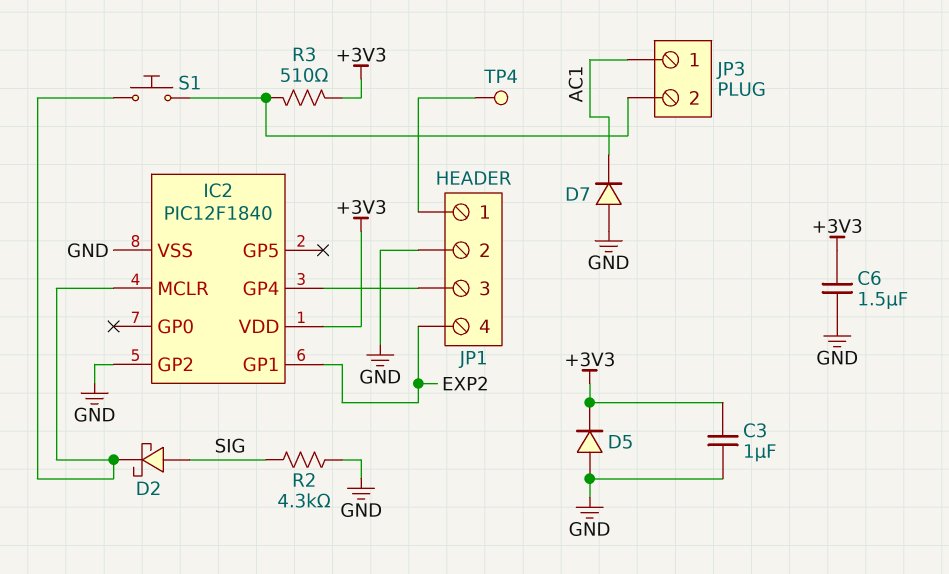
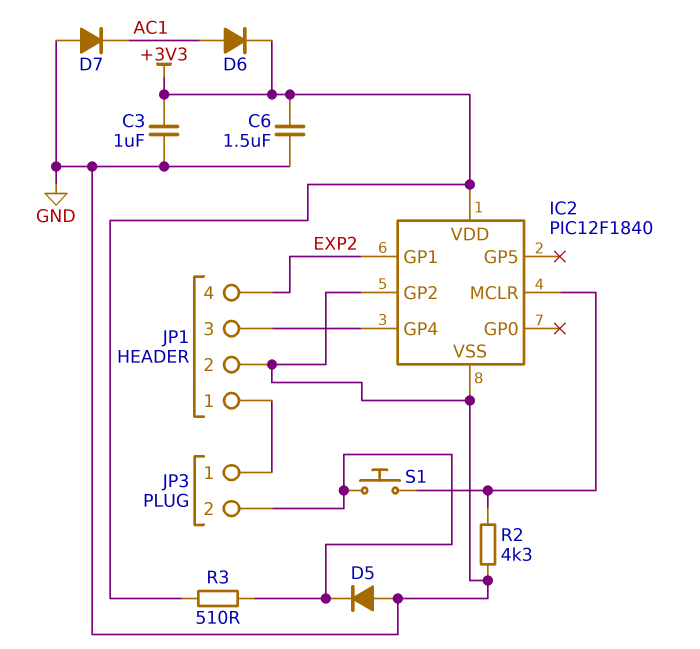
D2: schottky (A SIG, K IC2/MCLR) -> none
D5: diode (A GND, K +3V3) -> diode (A GND, K JP3/2)
D6: none -> diode (A AC1, K +3V3)
JP3 pin 1: AC1 -> JP1/1
R2: 4.3k (GND, SIG) -> 4.3k (GND, IC2/MCLR)
TP4: test point (JP1/1) -> none

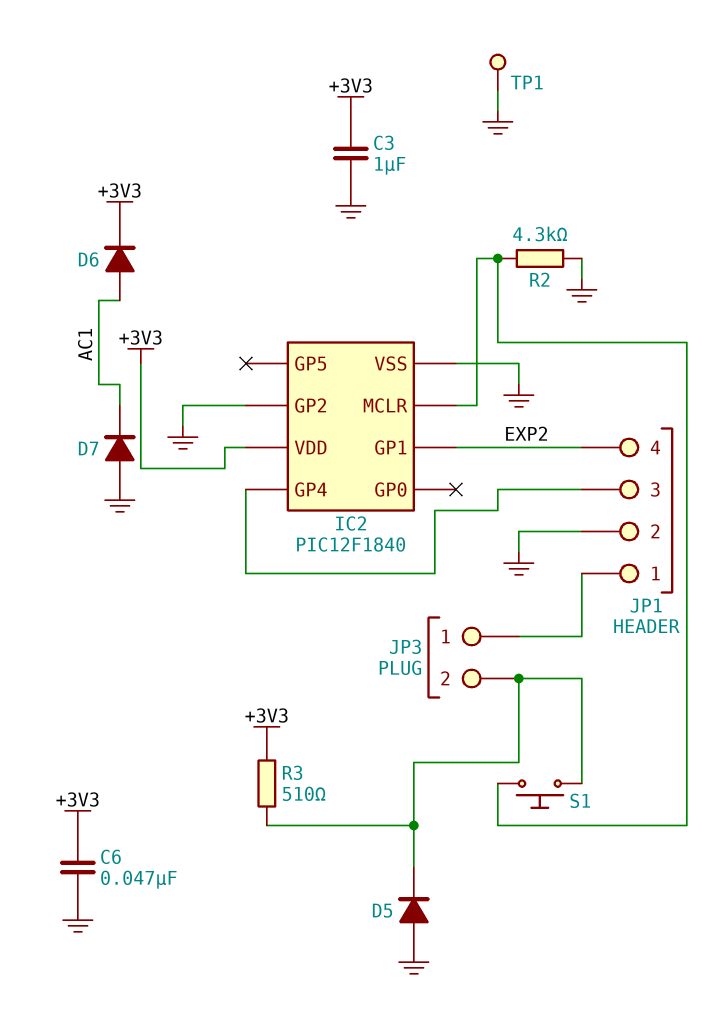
C6: 1.5uF (+3V3, GND) -> 47nF (+3V3, GND)
TP1: none -> test point (GND)

